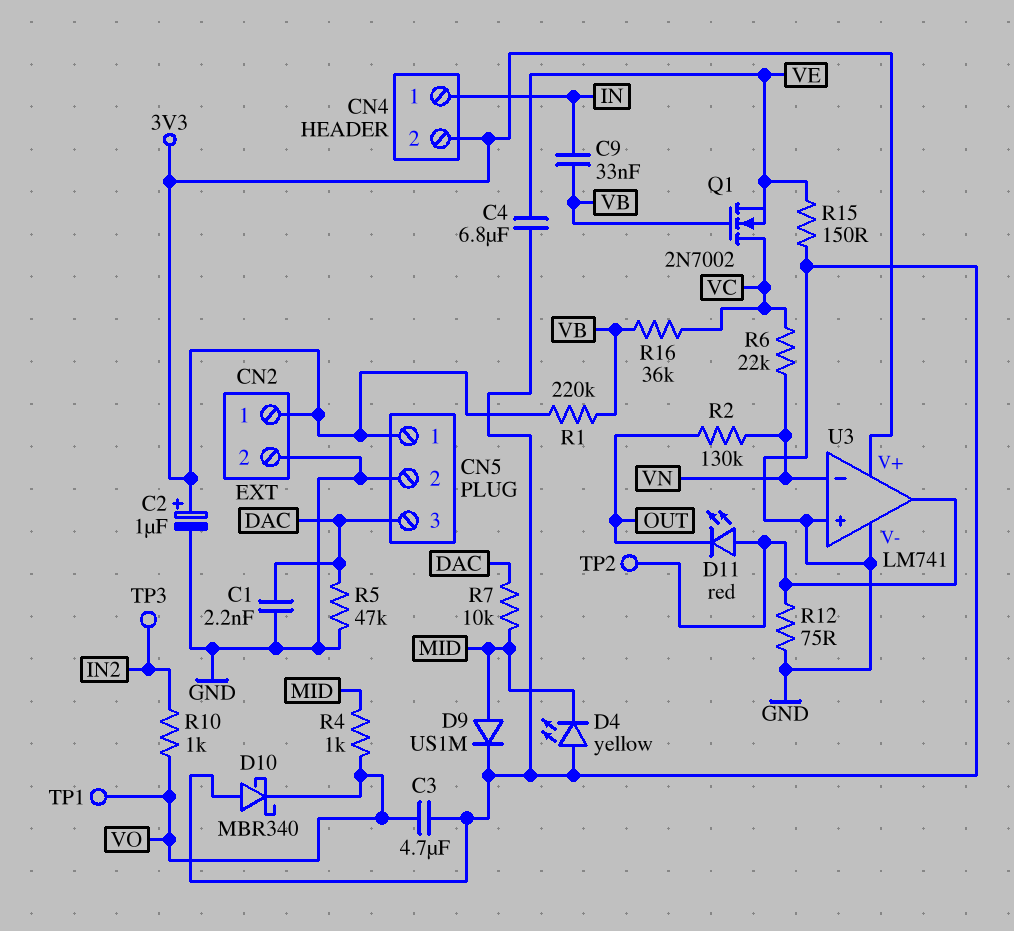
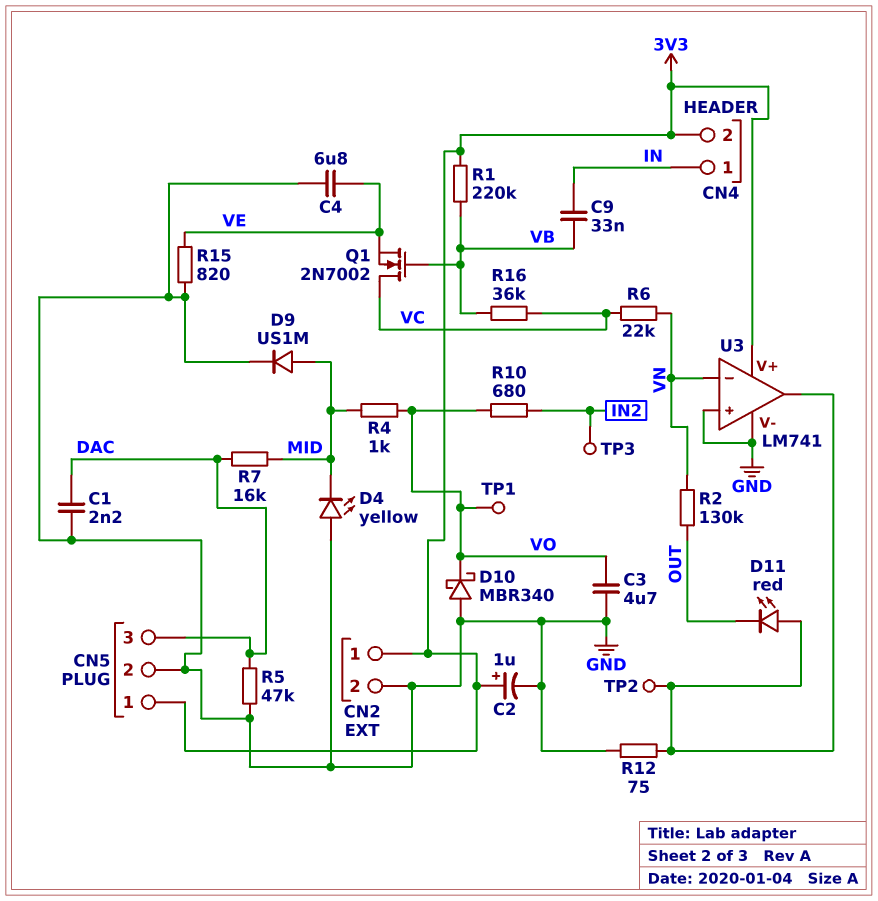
R7: 10k (DAC, MID) -> 16k (DAC, MID)
R10: 1k (IN2, VO) -> 680 (IN2, VO)
R15: 150 (GND, VE) -> 820 (GND, VE)

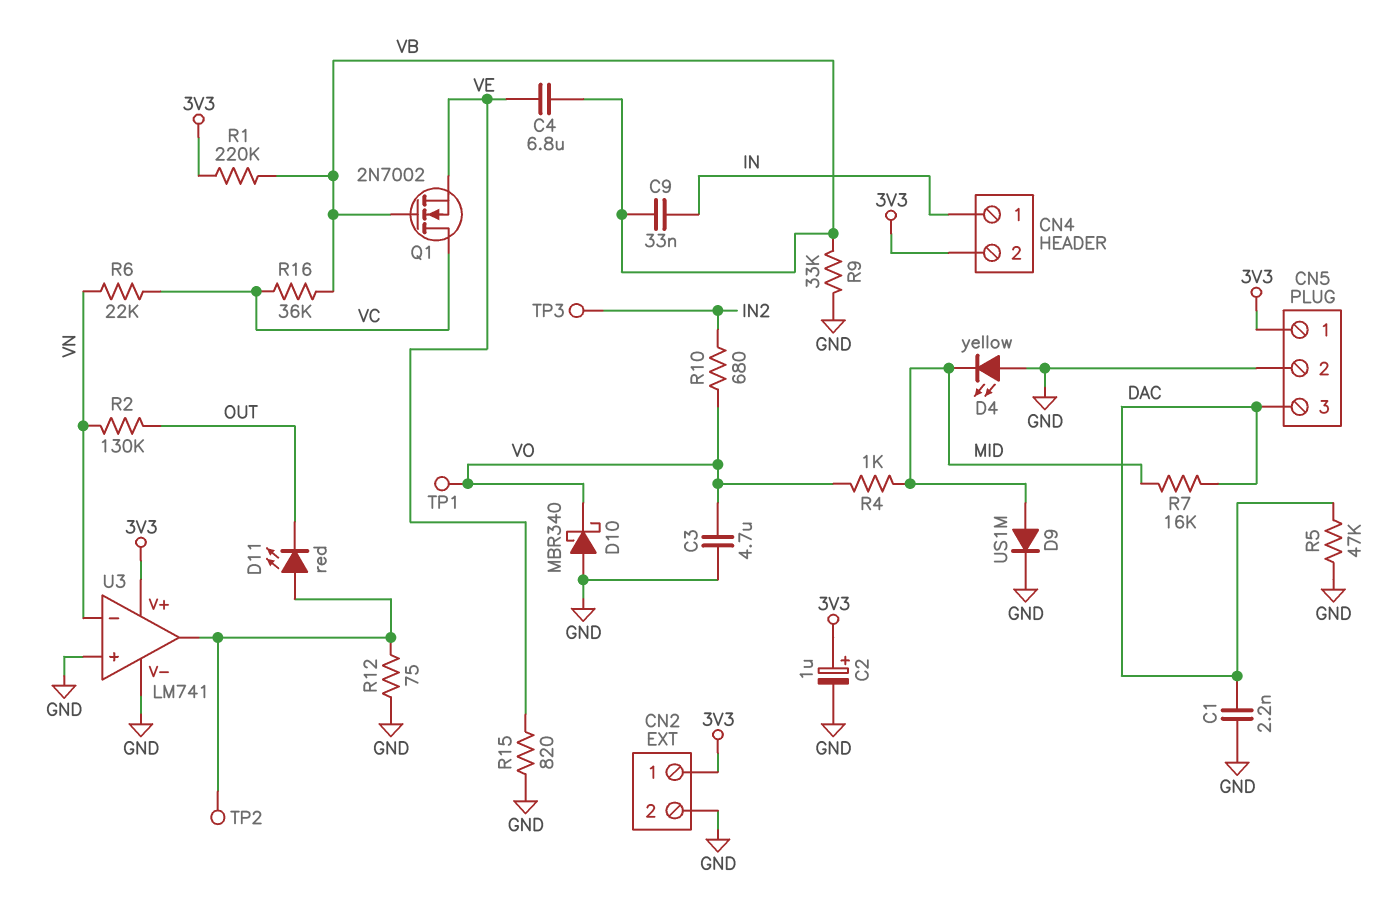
C4: 6.8uF (GND, VE) -> 6.8uF (VB, VE)
R9: none -> 33k (GND, VB)

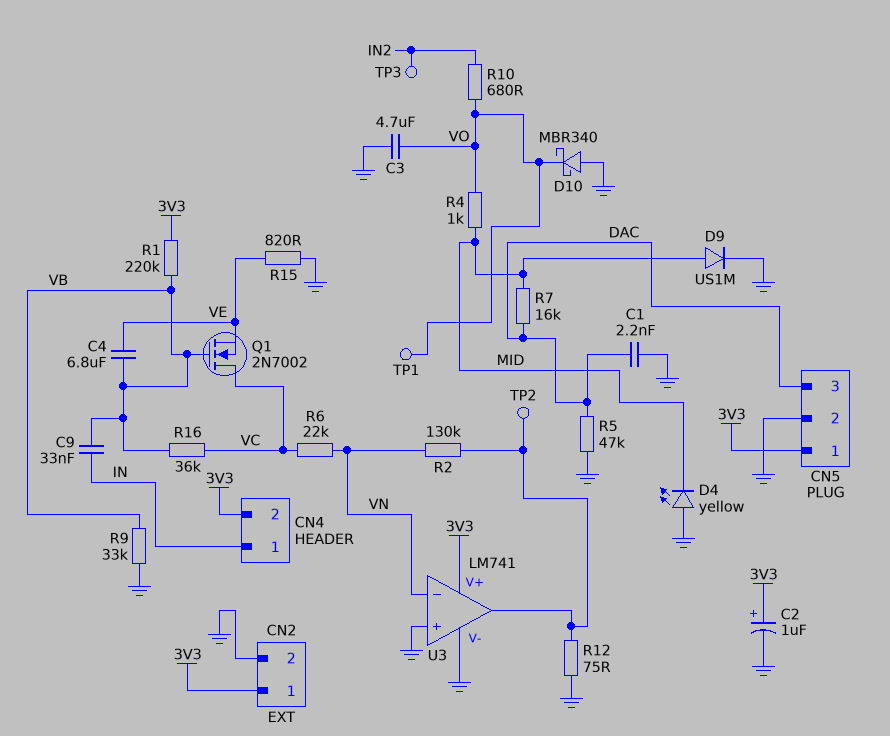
D11: LED red (A U3/out, K OUT) -> none
R2: 130k (OUT, VN) -> 130k (U3/out, VN)

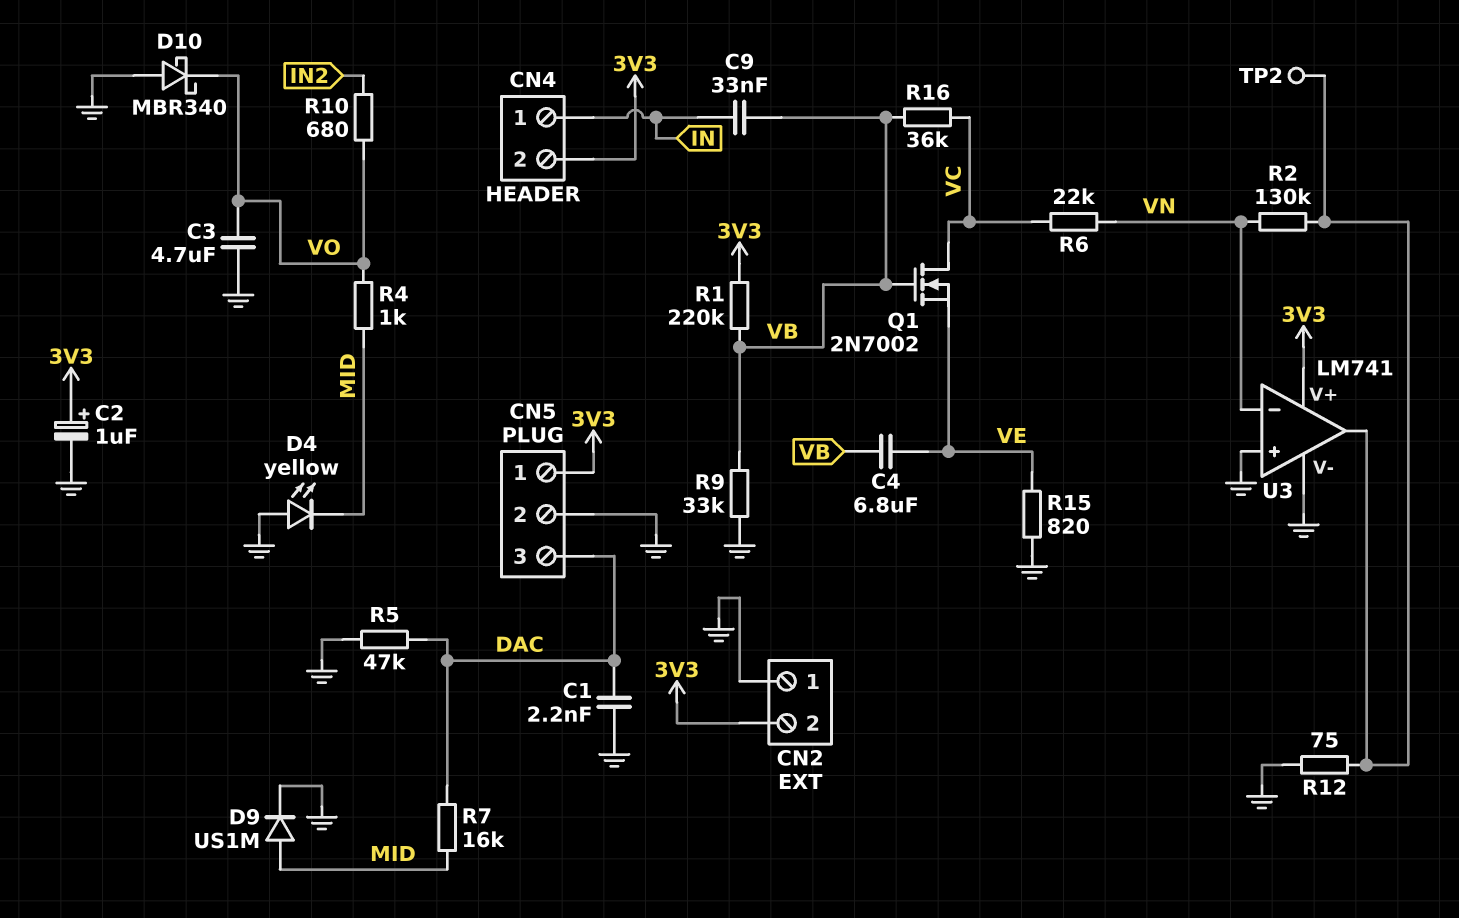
CN2 pin 1: 3V3 -> GND
CN2 pin 2: GND -> 3V3
TP1: test point (VO) -> none
TP3: test point (IN2) -> none

